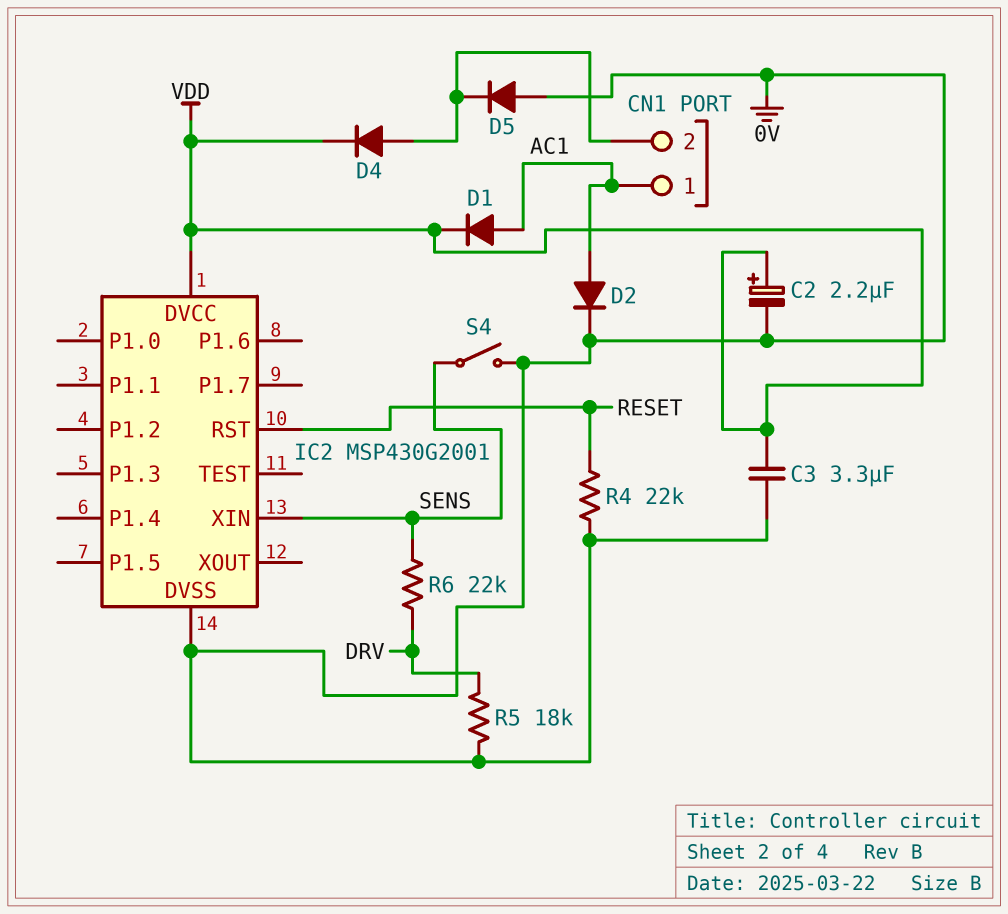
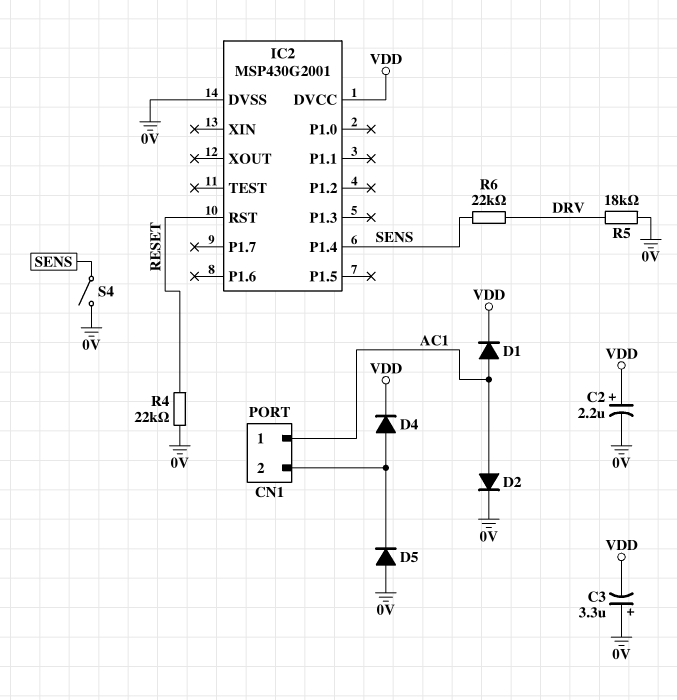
C3: 3.3uF (0V, VDD) -> 3.3uF (plus 0V, minus VDD)
IC2 pin P1.4: none -> SENS
IC2 pin XIN: SENS -> none

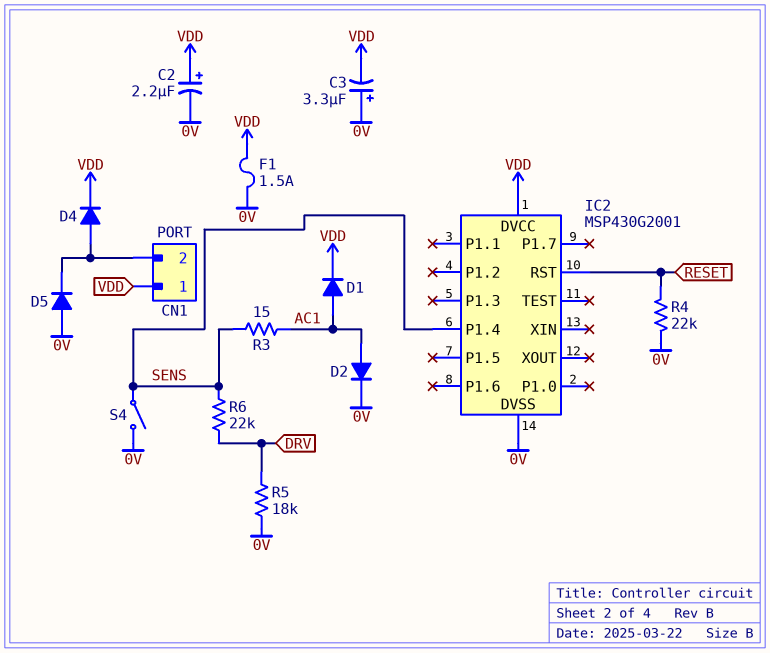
CN1 pin 1: AC1 -> VDD
F1: none -> 1.5A (0V, VDD)
R3: none -> 15 (AC1, SENS)

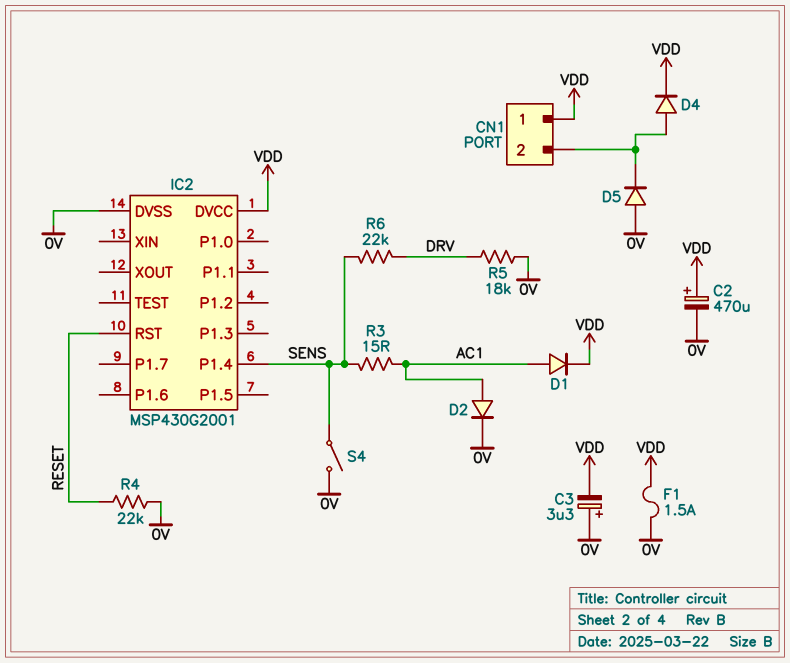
C2: 2.2uF (plus VDD, minus 0V) -> 470uF (plus VDD, minus 0V)

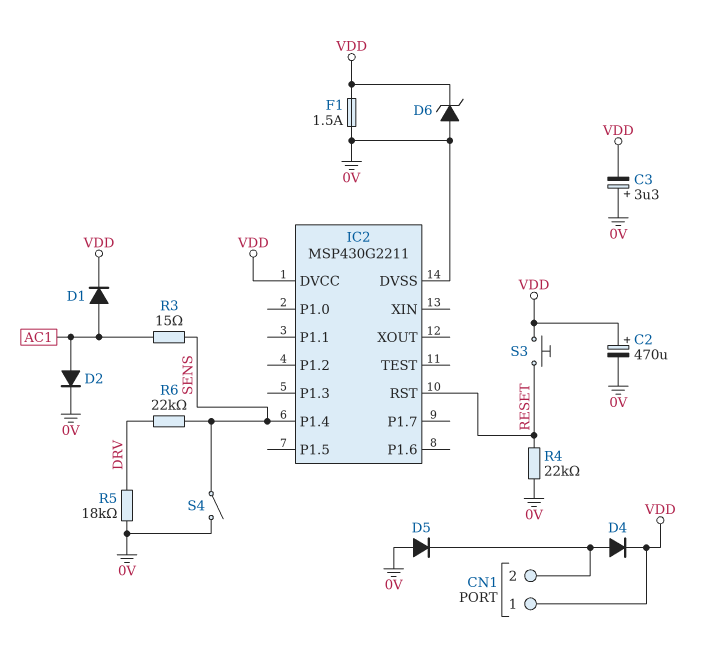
D6: none -> zener (A 0V, K VDD)
IC2: MSP430G2001 -> MSP430G2211
S3: none -> button (RESET, VDD)

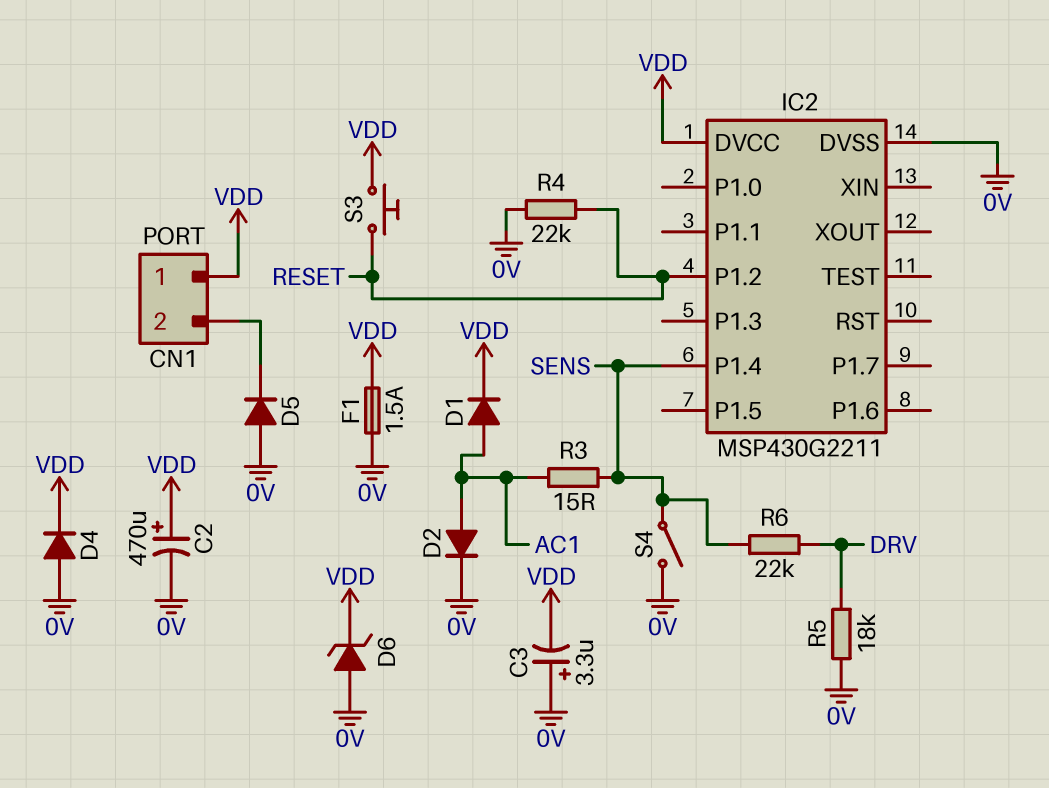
D4: diode (A CN1/2, K VDD) -> diode (A 0V, K VDD)
IC2 pin P1.2: none -> RESET
IC2 pin RST: RESET -> none

